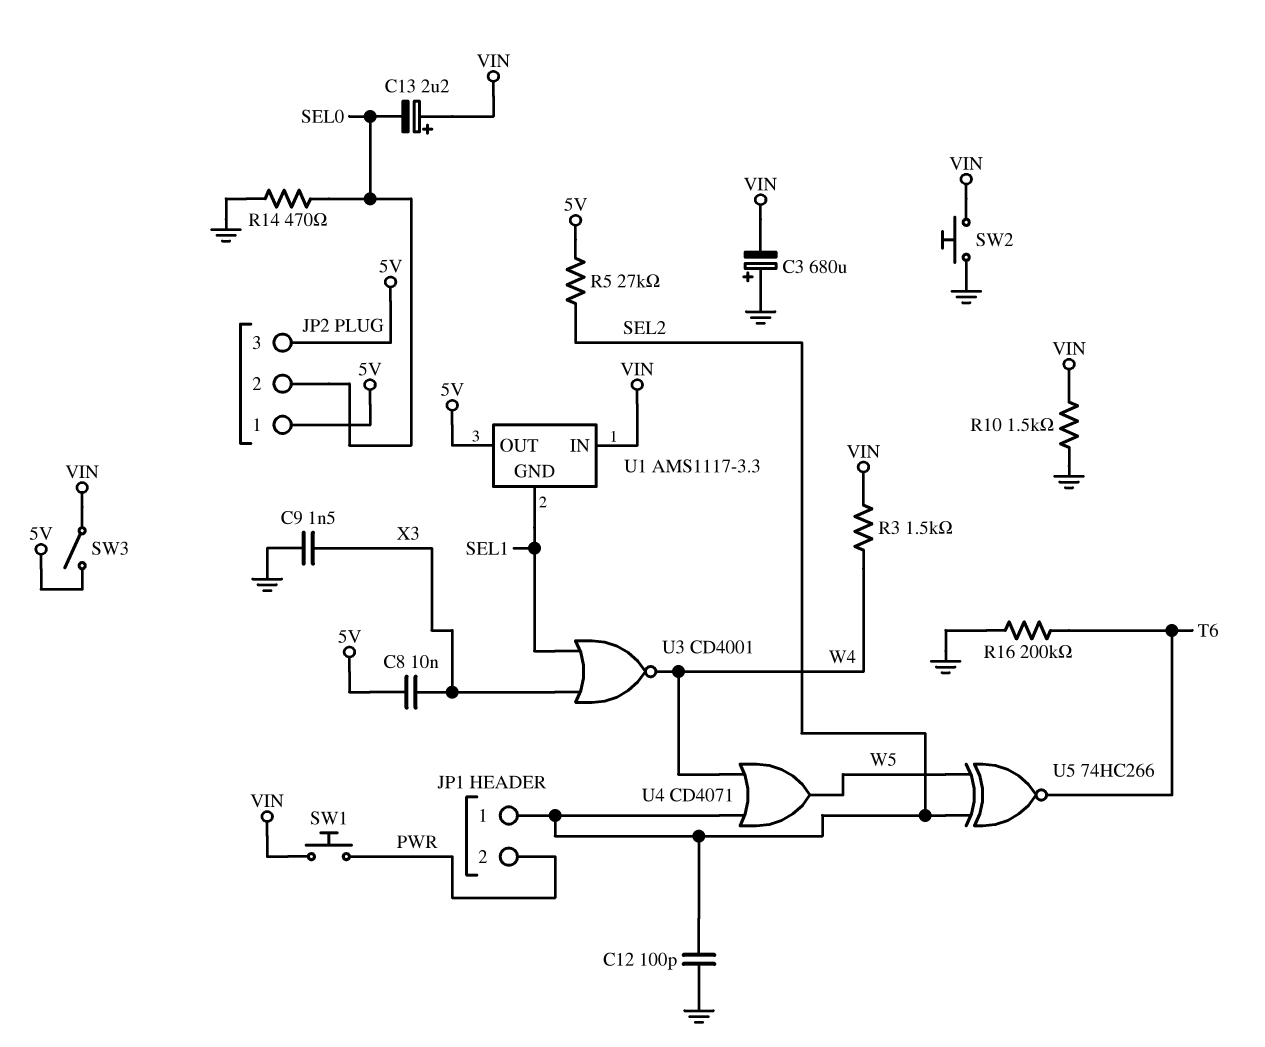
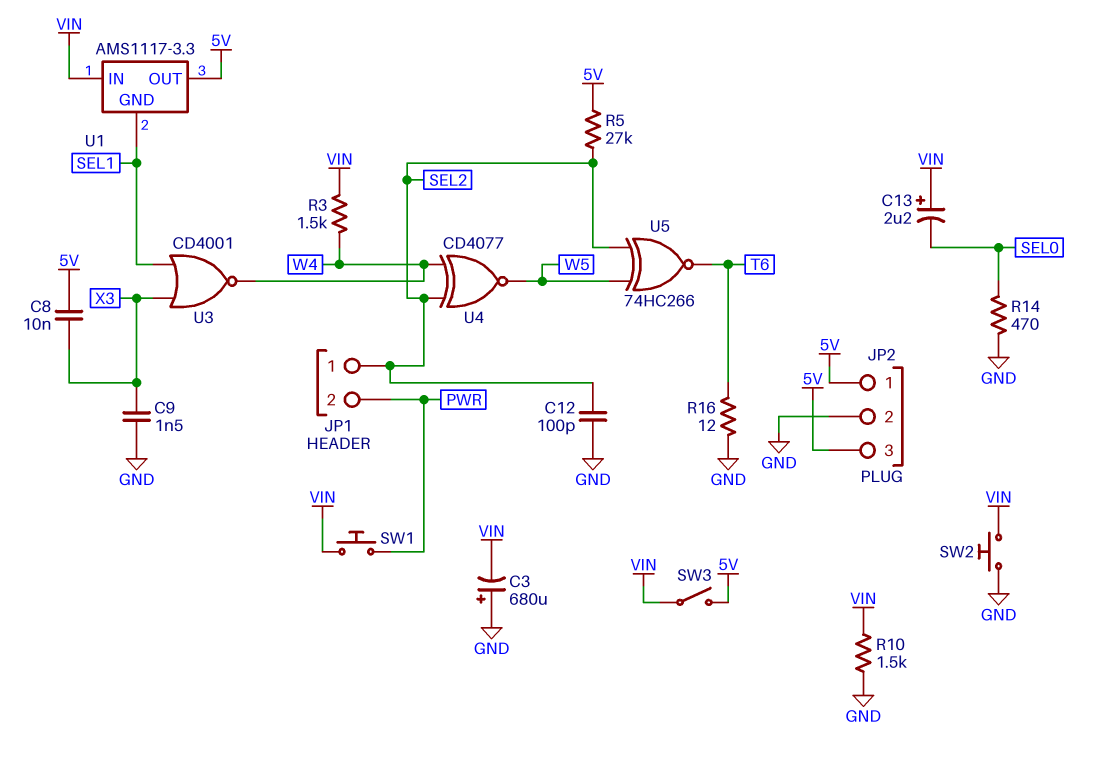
JP2 pin 2: SEL0 -> GND
R16: 200k (GND, T6) -> 12 (GND, T6)
U4: OR CD4071 (in SEL2, in W4, out W5) -> XNOR CD4077 (in SEL2, in W4, out W5)

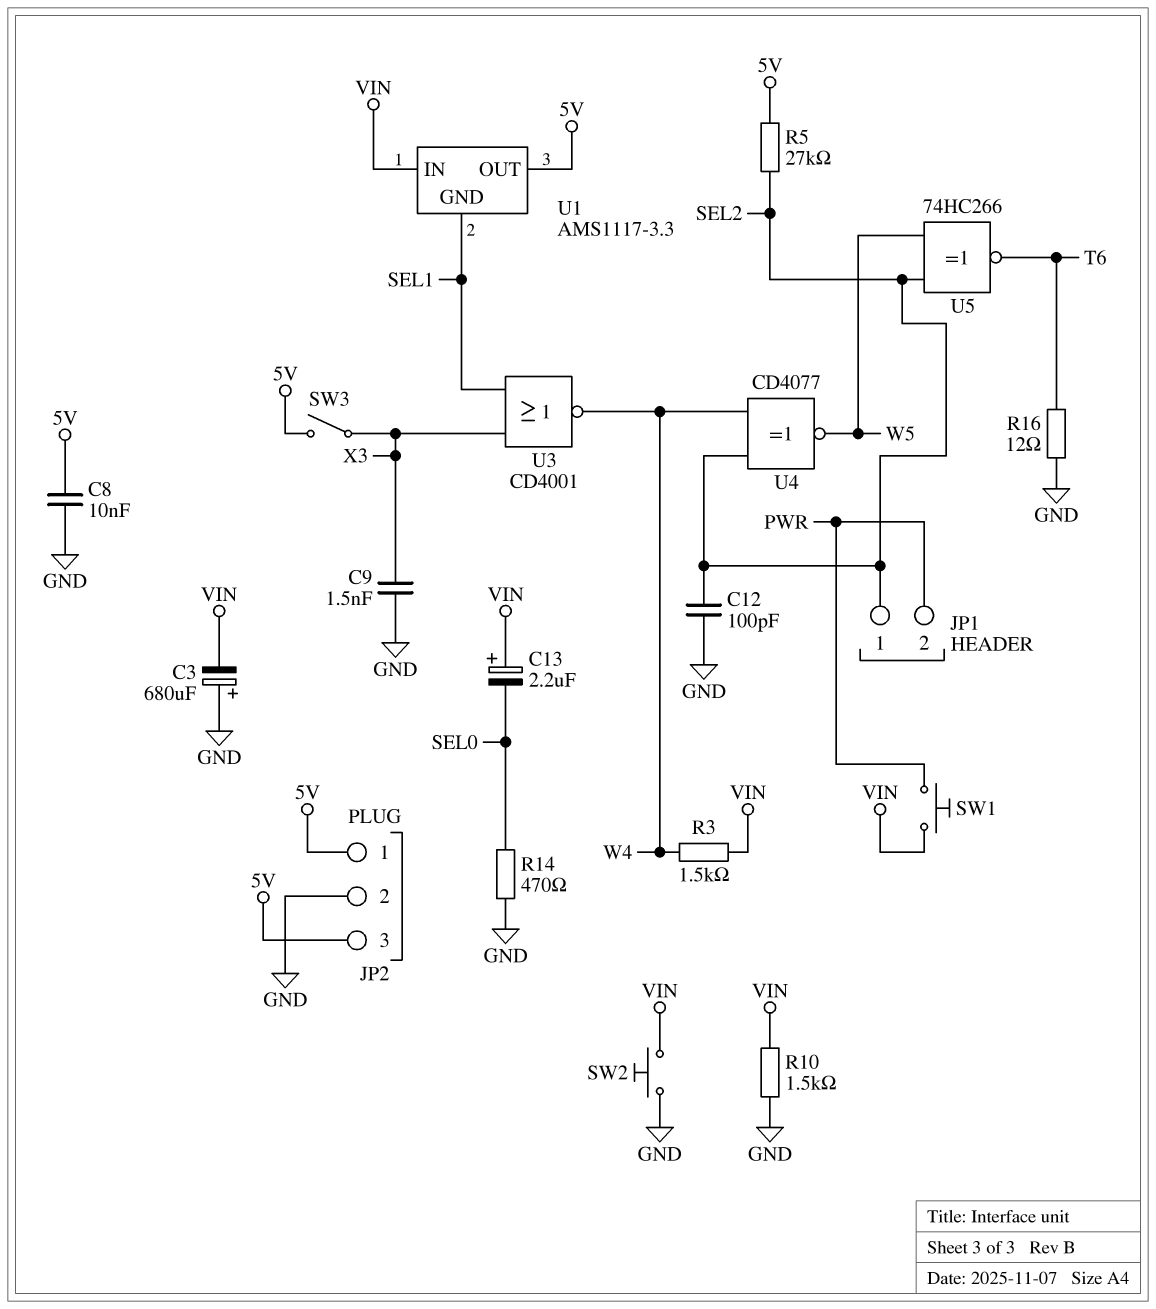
C8: 10nF (5V, X3) -> 10nF (5V, GND)
SW3: switch (5V, VIN) -> switch (5V, X3)

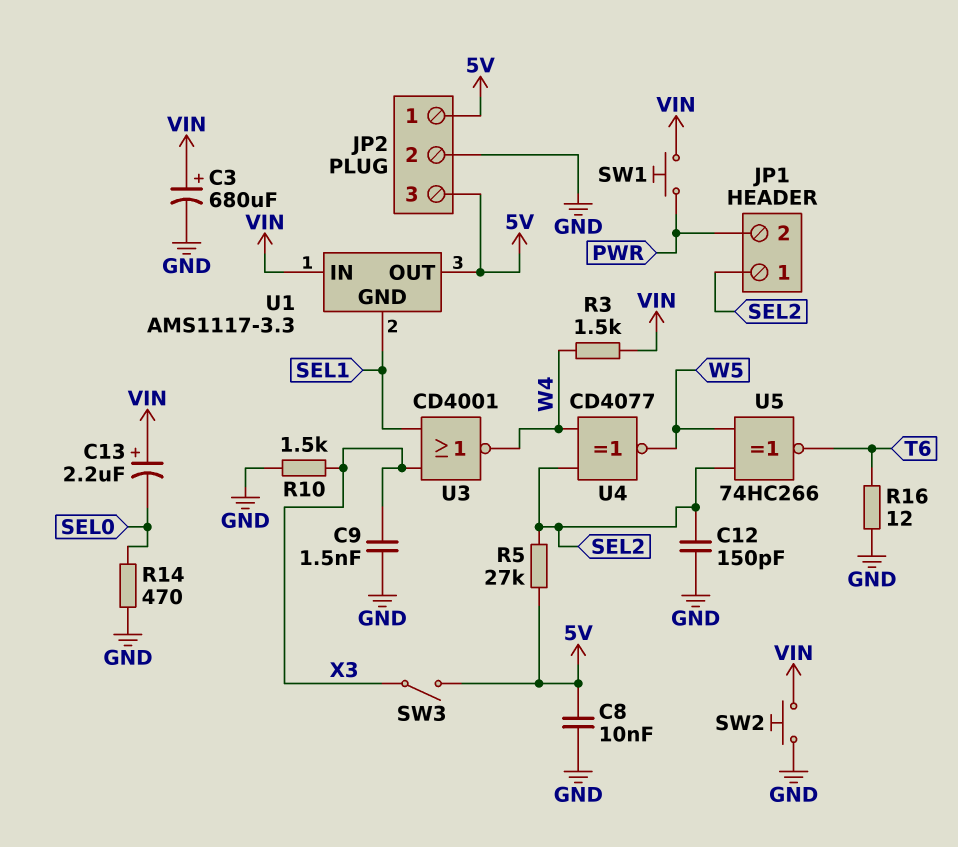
C3: 680uF (plus GND, minus VIN) -> 680uF (plus VIN, minus GND)
C12: 100pF (GND, SEL2) -> 150pF (GND, SEL2)
R10: 1.5k (GND, VIN) -> 1.5k (GND, X3)

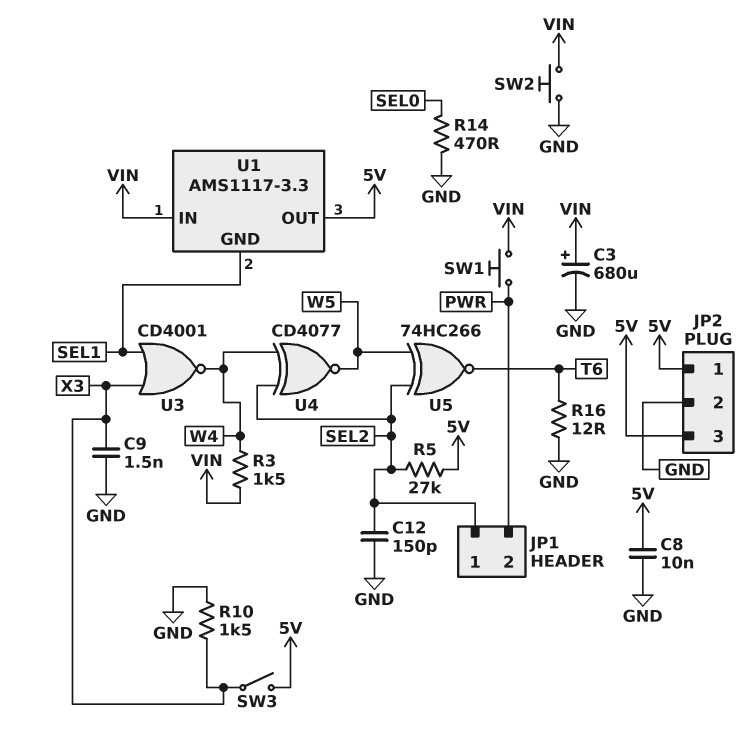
C13: 2.2uF (plus VIN, minus SEL0) -> none

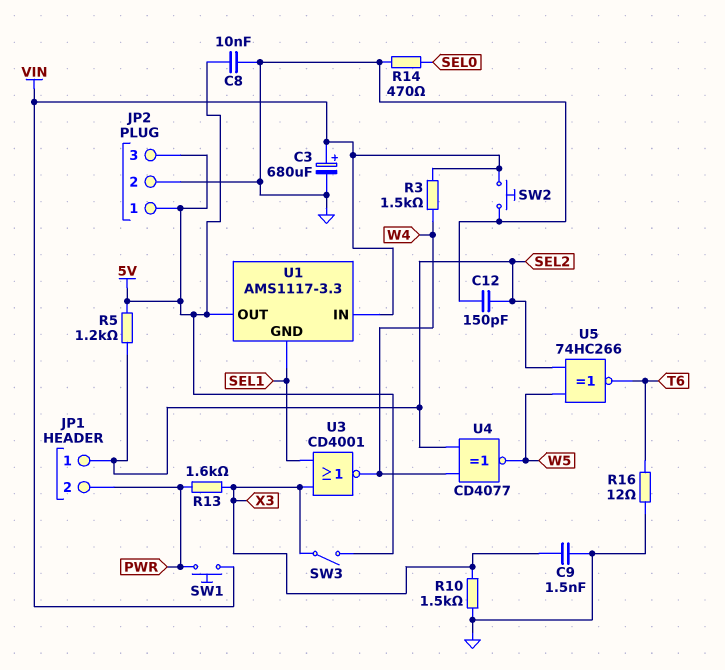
R5: 27k (5V, SEL2) -> 1.2k (5V, SEL2)
R13: none -> 1.6k (PWR, X3)

